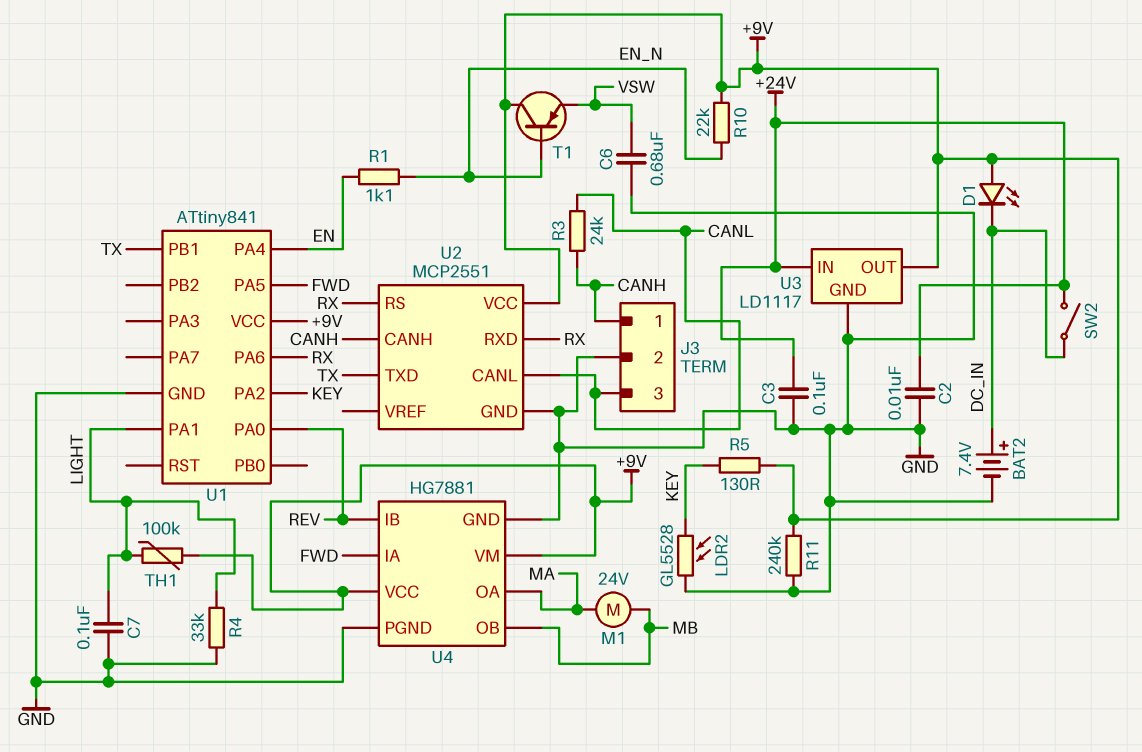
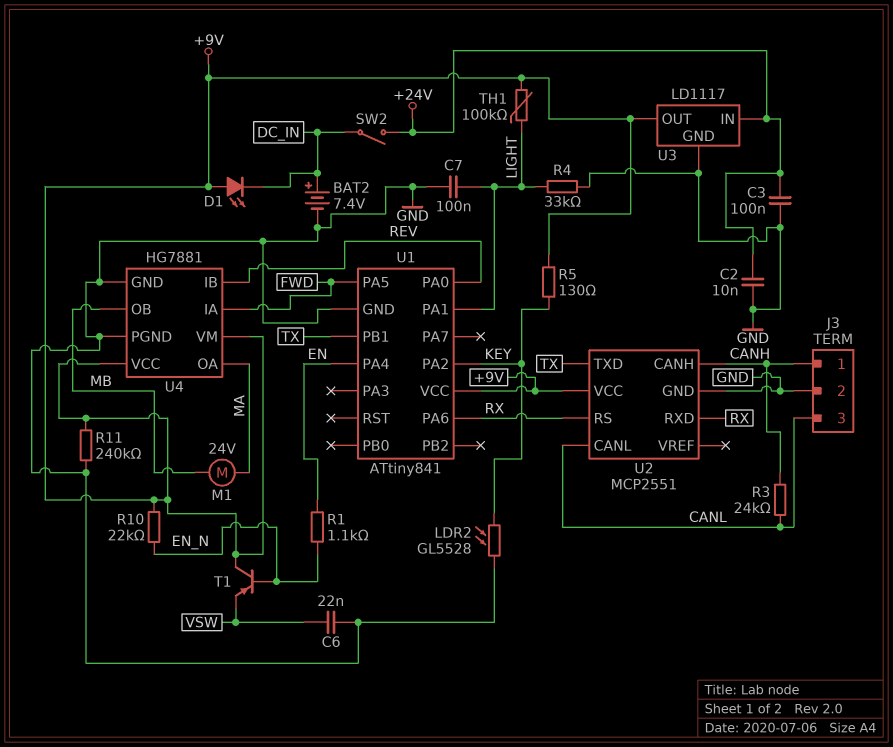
C6: 680nF (GND, VSW) -> 22nF (GND, VSW)

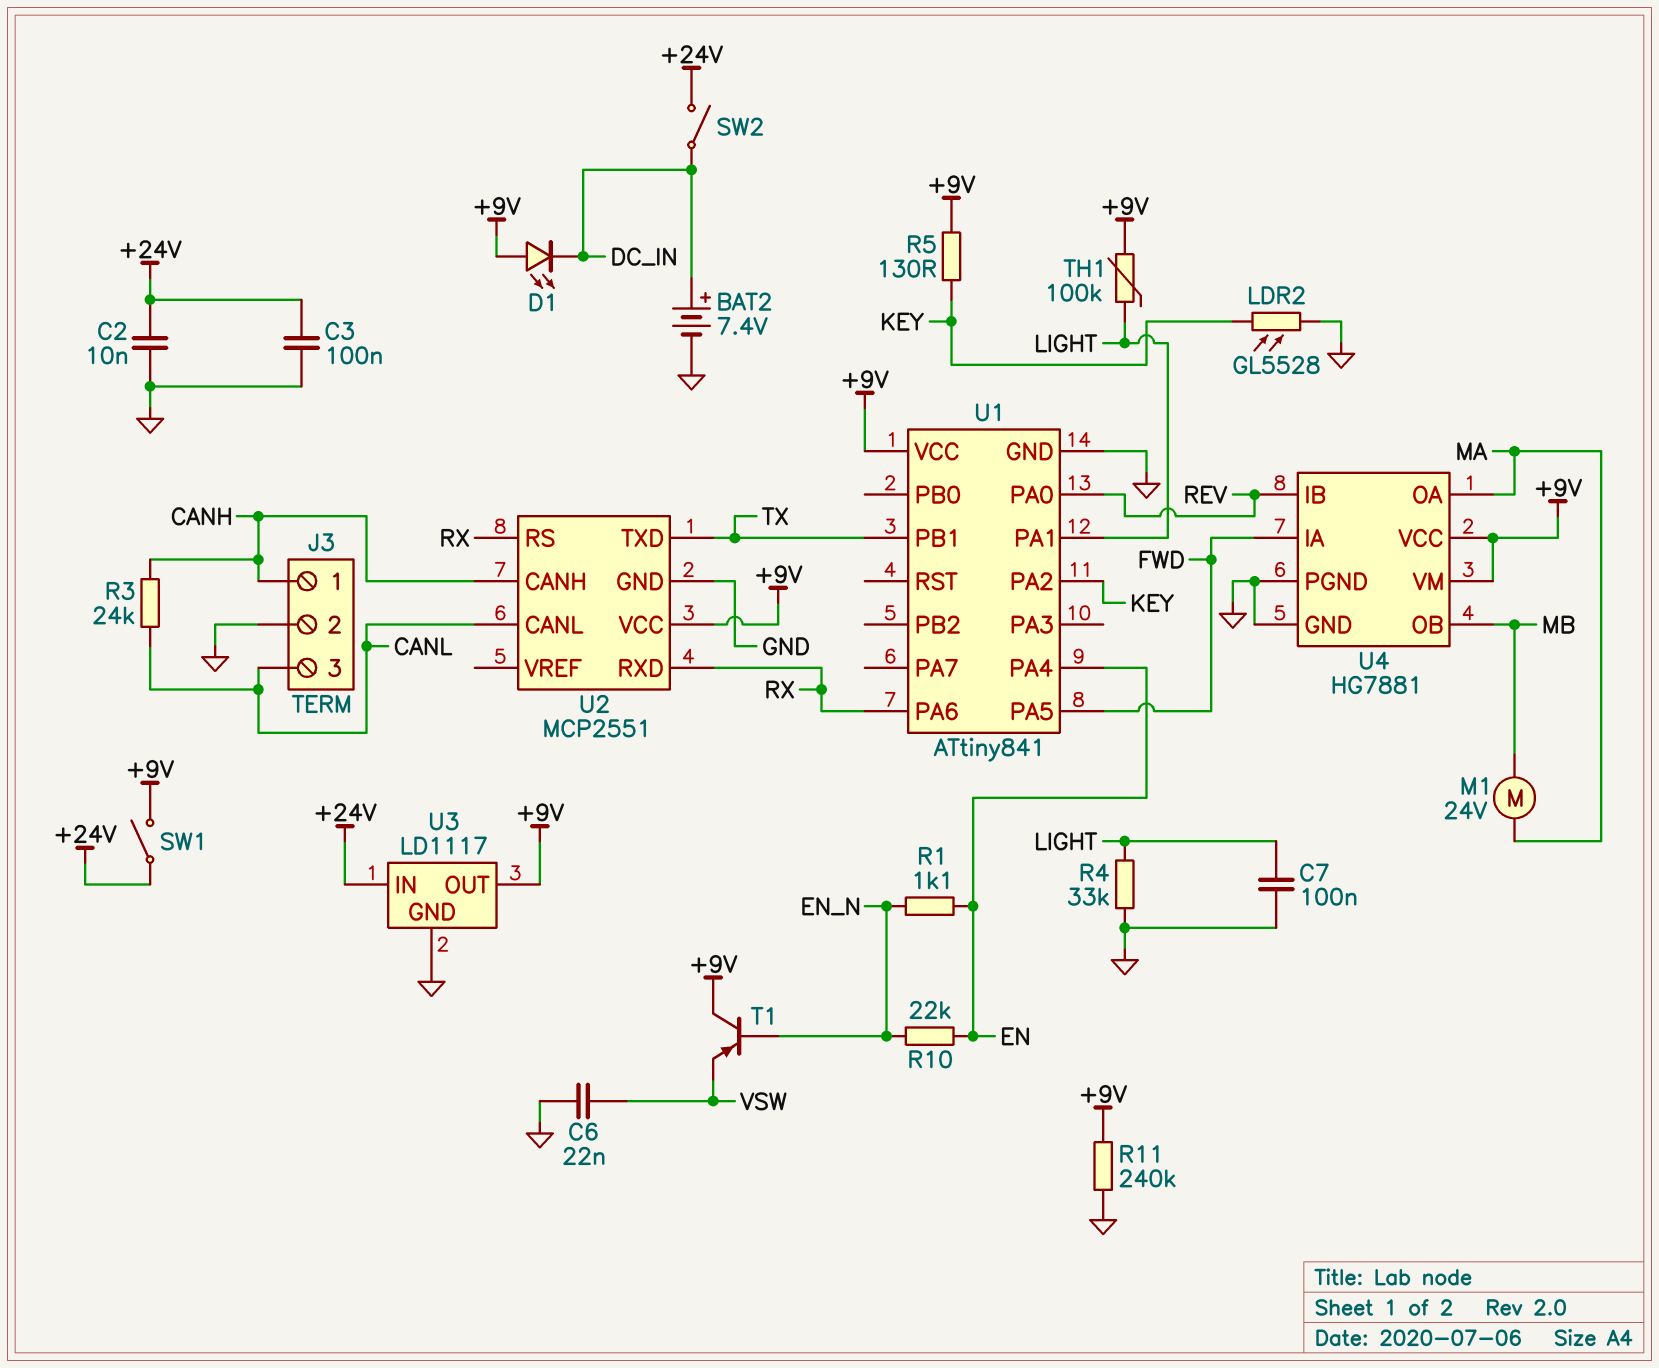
R10: 22k (+9V, EN_N) -> 22k (EN, EN_N)
SW1: none -> switch (+9V, +24V)

